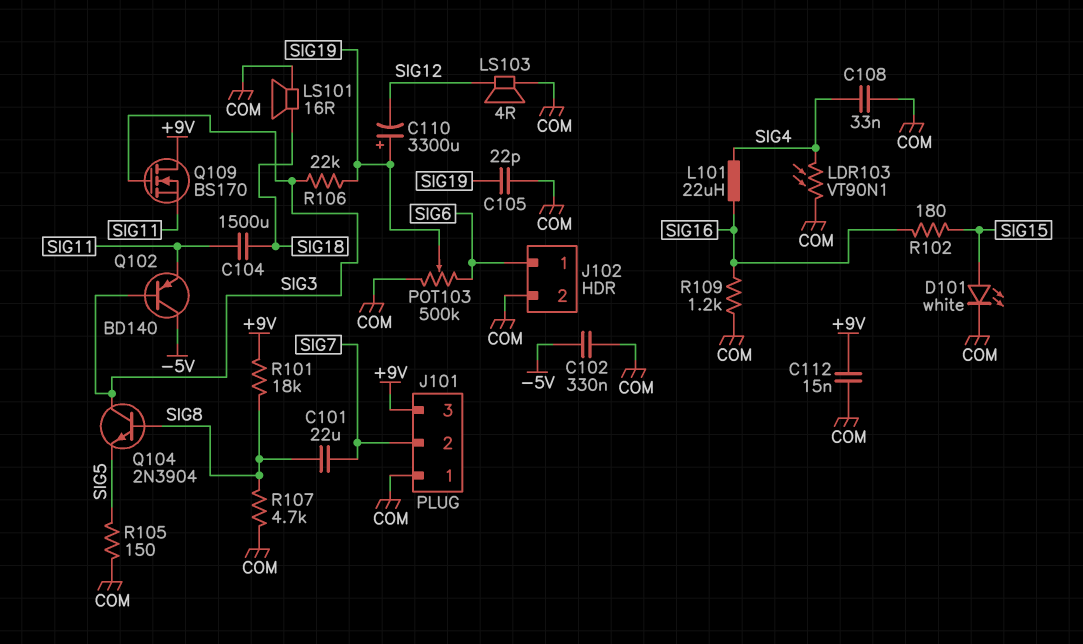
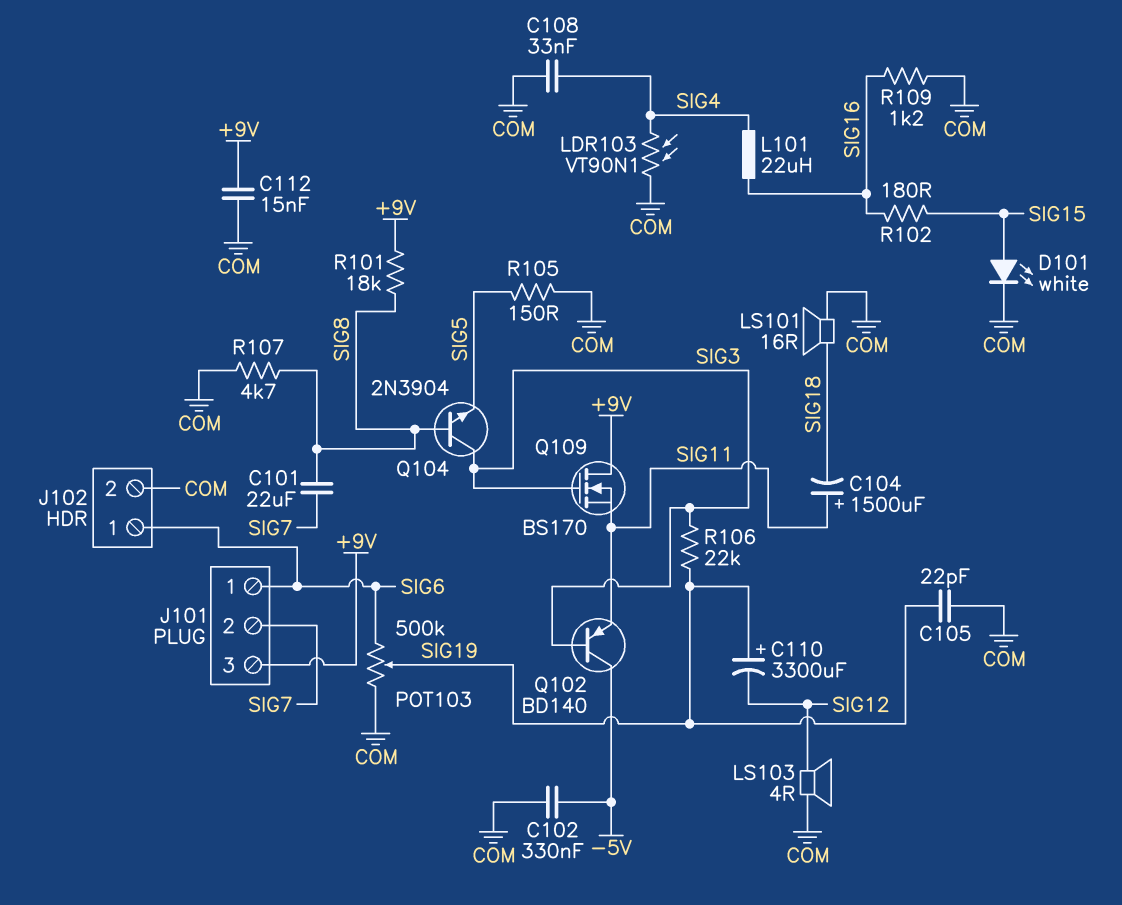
C104: 1500uF (SIG11, SIG18) -> 1500uF (plus SIG11, minus SIG18)
J101 pin 1: COM -> SIG6

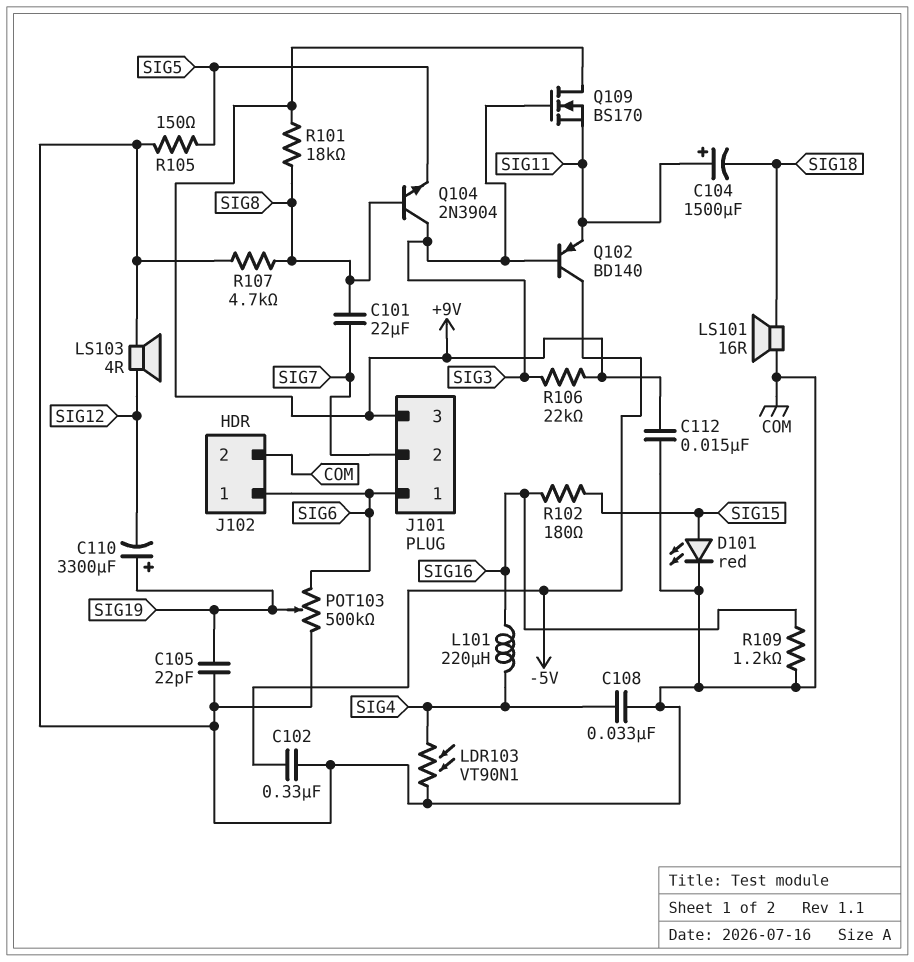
D101: LED white (A SIG15, K COM) -> LED red (A SIG15, K COM)
L101: 22uH (SIG4, SIG16) -> 220uH (SIG4, SIG16)
R106: 22k (SIG3, SIG19) -> 22k (+9V, SIG3)

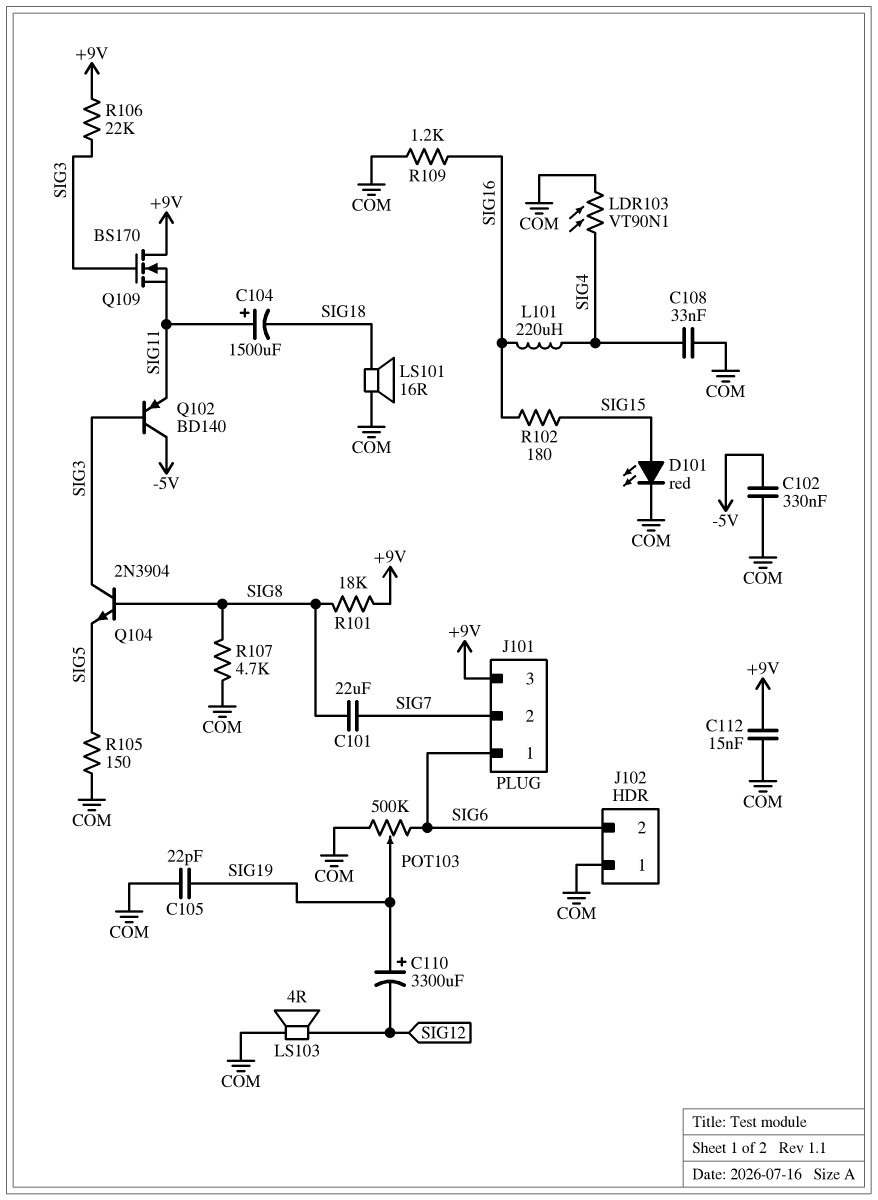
J102 pin 1: SIG6 -> COM
J102 pin 2: COM -> SIG6

